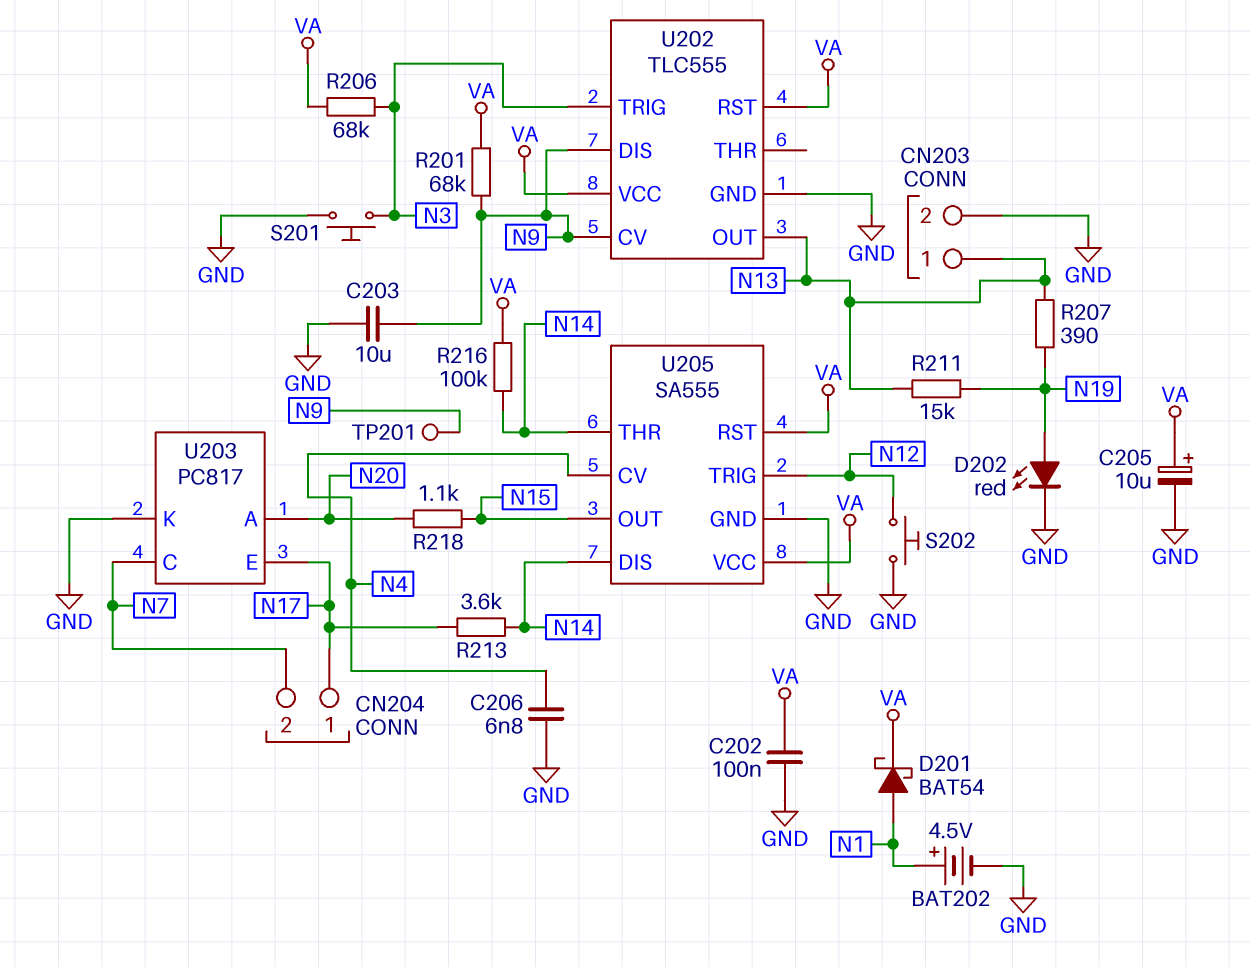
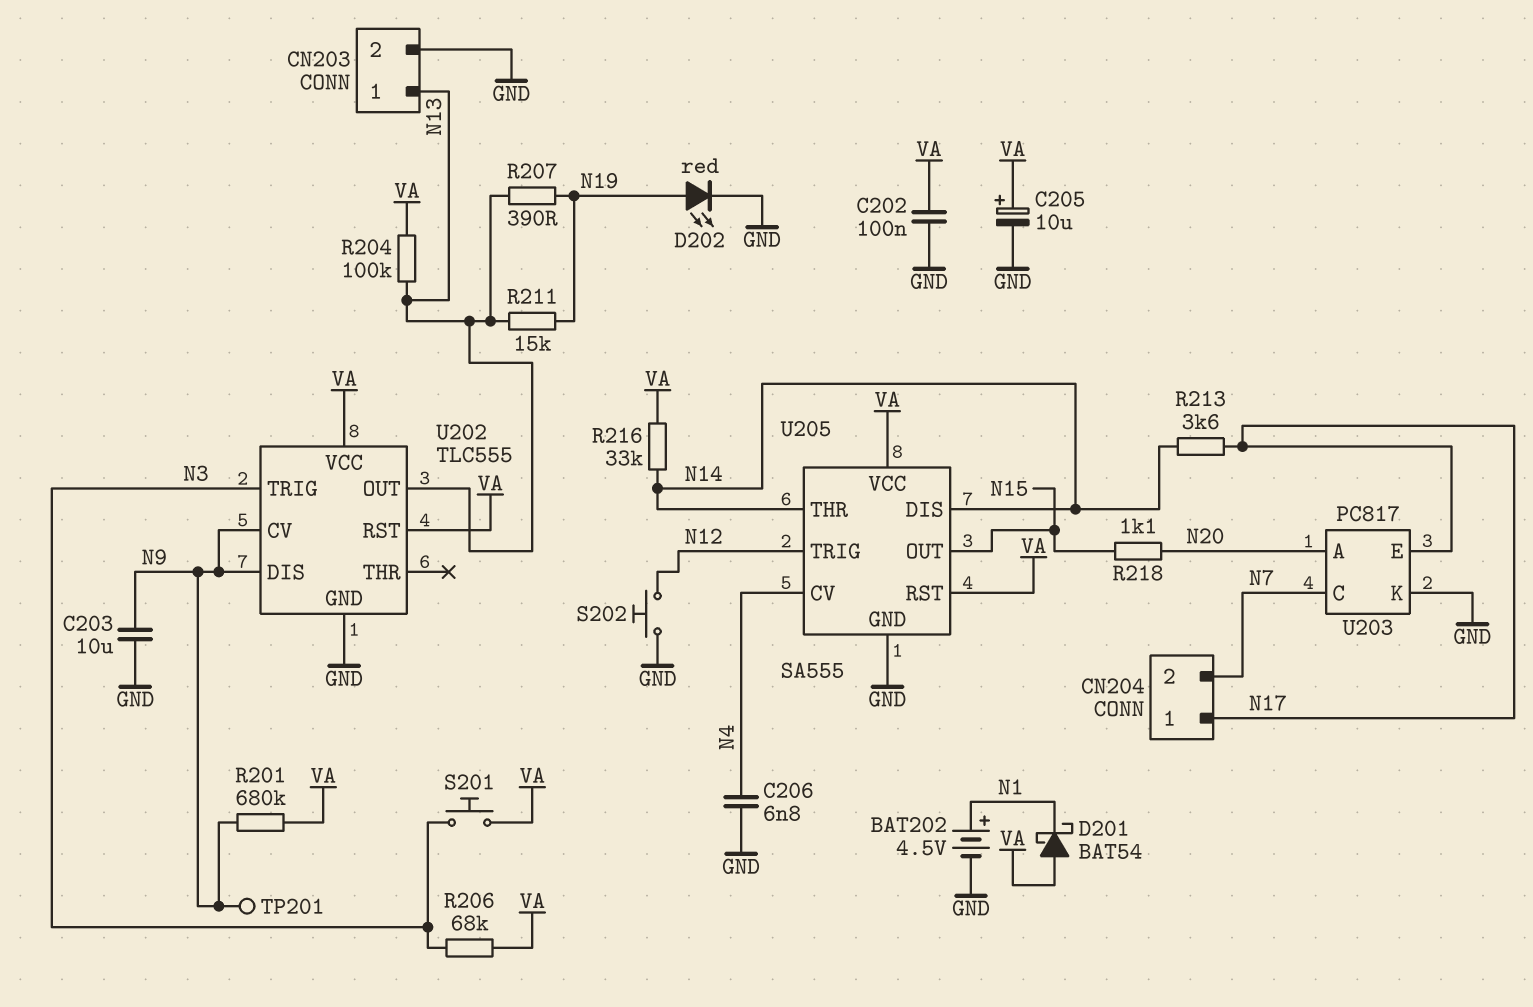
D201: schottky BAT54 (A N1, K VA) -> schottky BAT54 (A VA, K N1)
R201: 68k (N9, VA) -> 680k (N9, VA)
R204: none -> 100k (N13, VA)
R216: 100k (N14, VA) -> 33k (N14, VA)
S201: button (GND, N3) -> button (N3, VA)

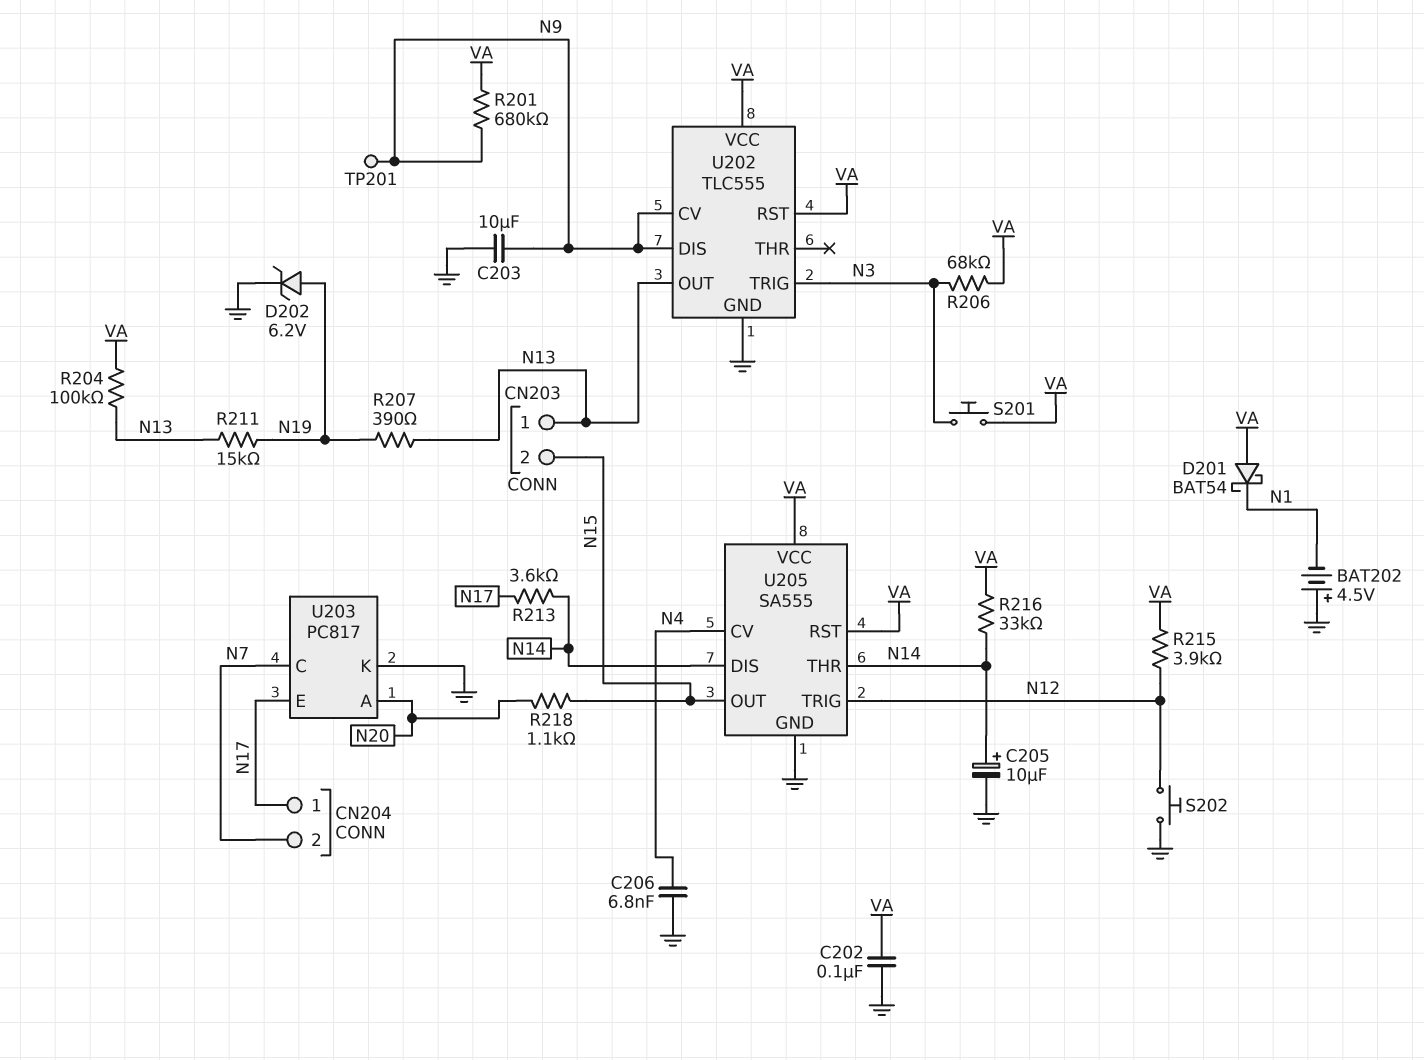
BAT202: 4.5V (plus N1, minus GND) -> 4.5V (plus GND, minus N1)
C205: 10uF (plus VA, minus GND) -> 10uF (plus N14, minus GND)
CN203 pin 2: GND -> N15
D202: LED red (A N19, K GND) -> zener 6.2V (A N19, K GND)
R215: none -> 3.9k (N12, VA)

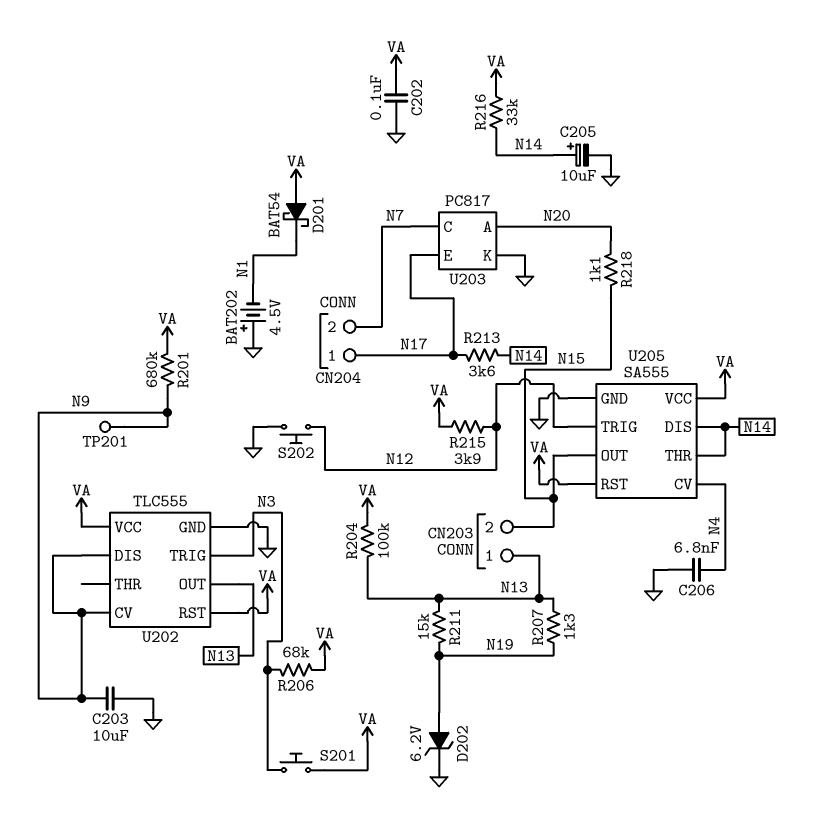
R207: 390 (N13, N19) -> 1.3k (N13, N19)

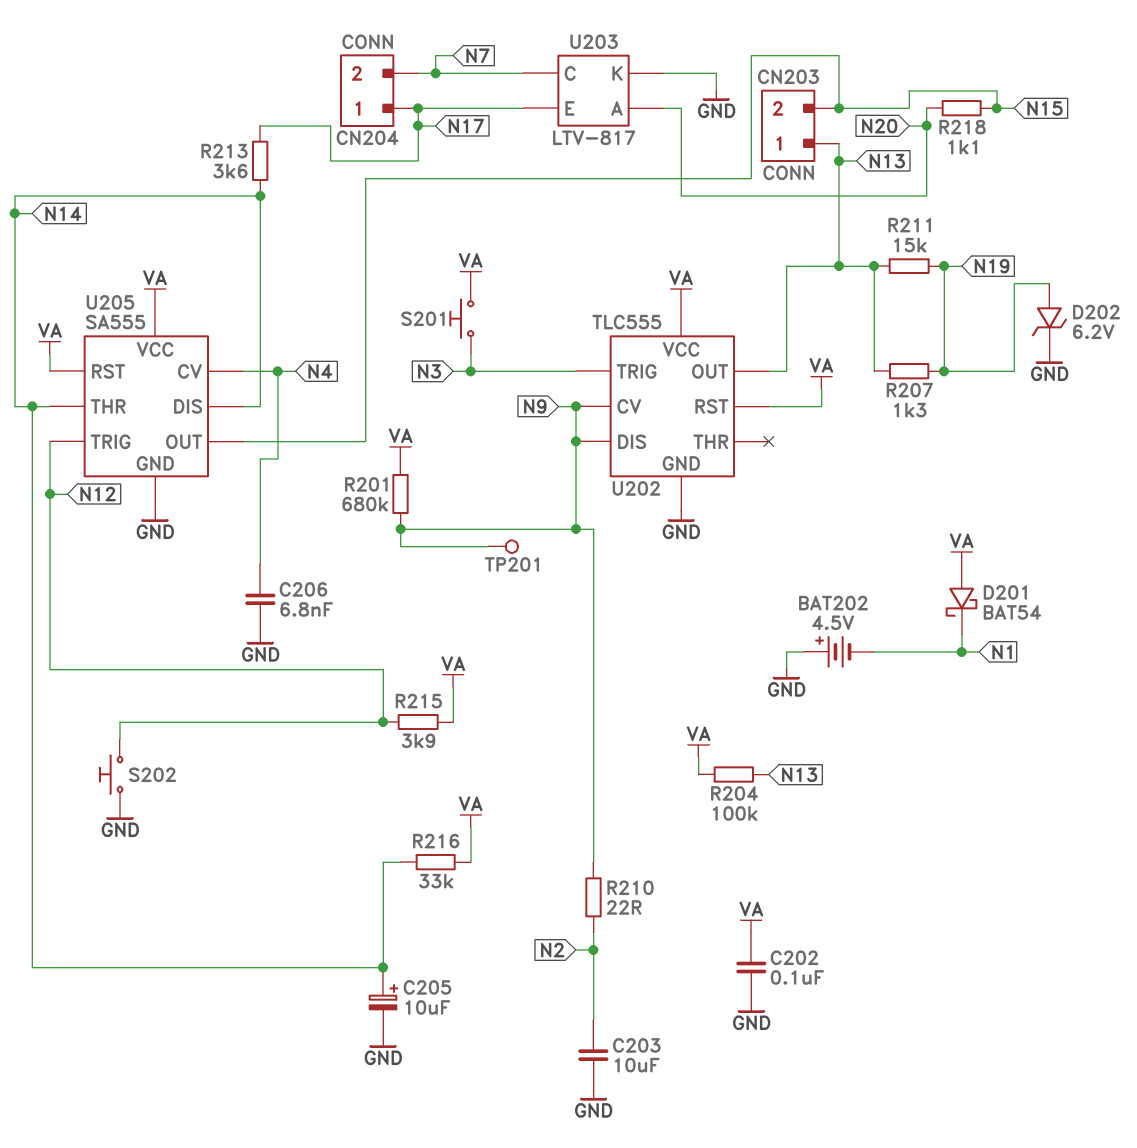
C203: 10uF (GND, N9) -> 10uF (GND, N2)
R206: 68k (N3, VA) -> none
R210: none -> 22 (N2, N9)
U203: PC817 -> LTV-817

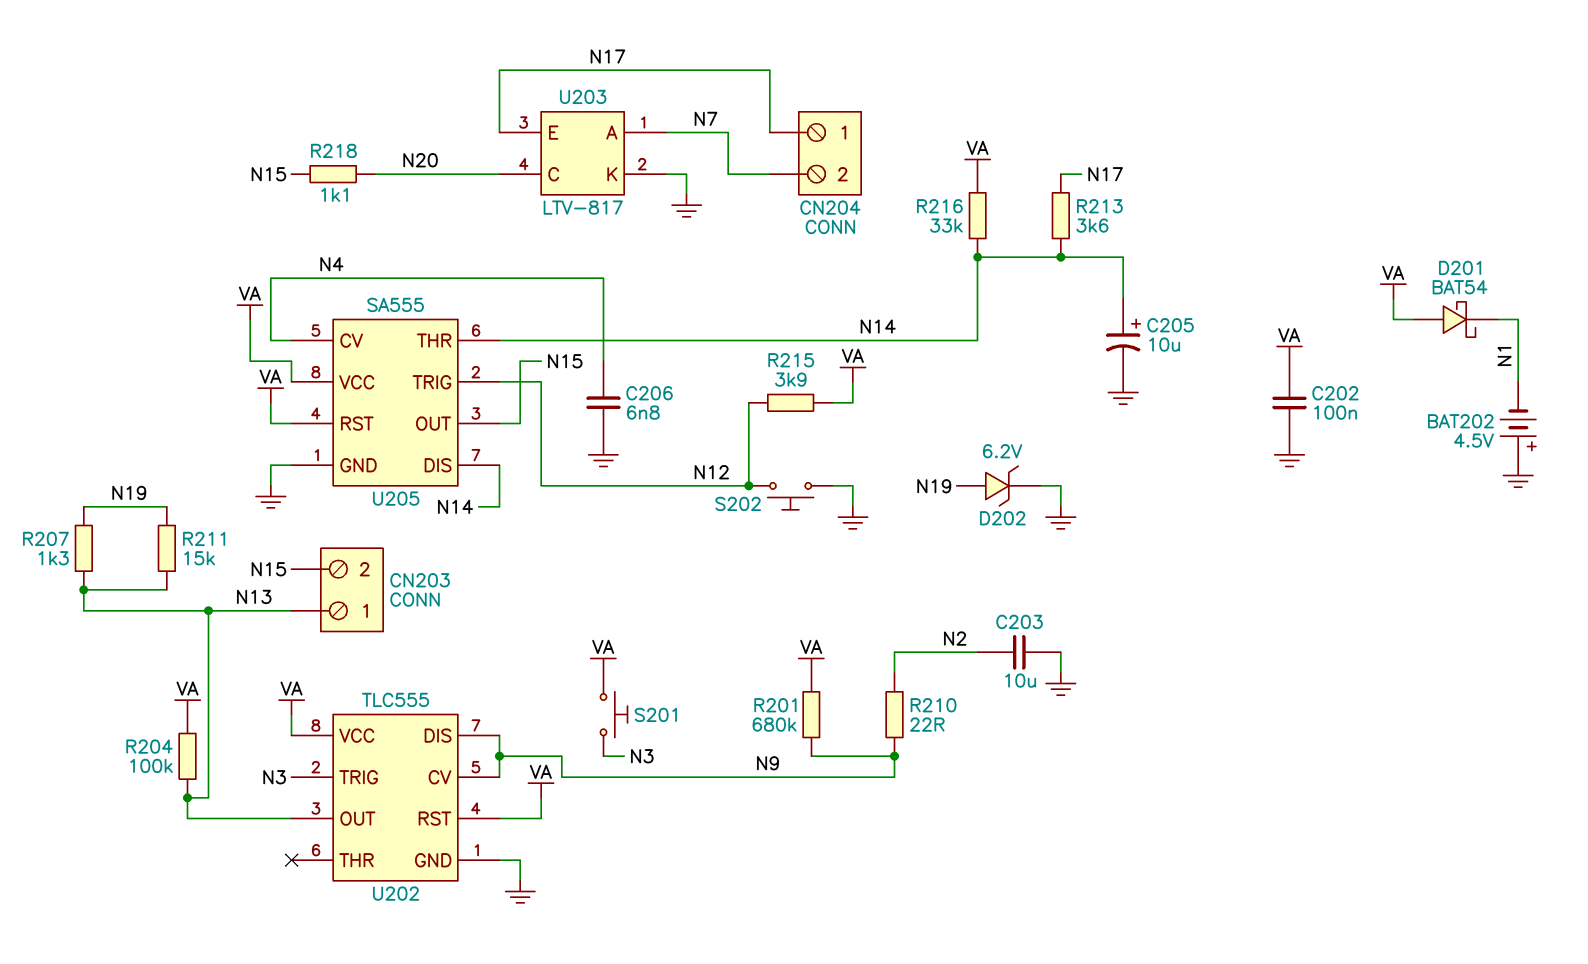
TP201: test point (N9) -> none
U203 pin A: N20 -> N7
U203 pin C: N7 -> N20

